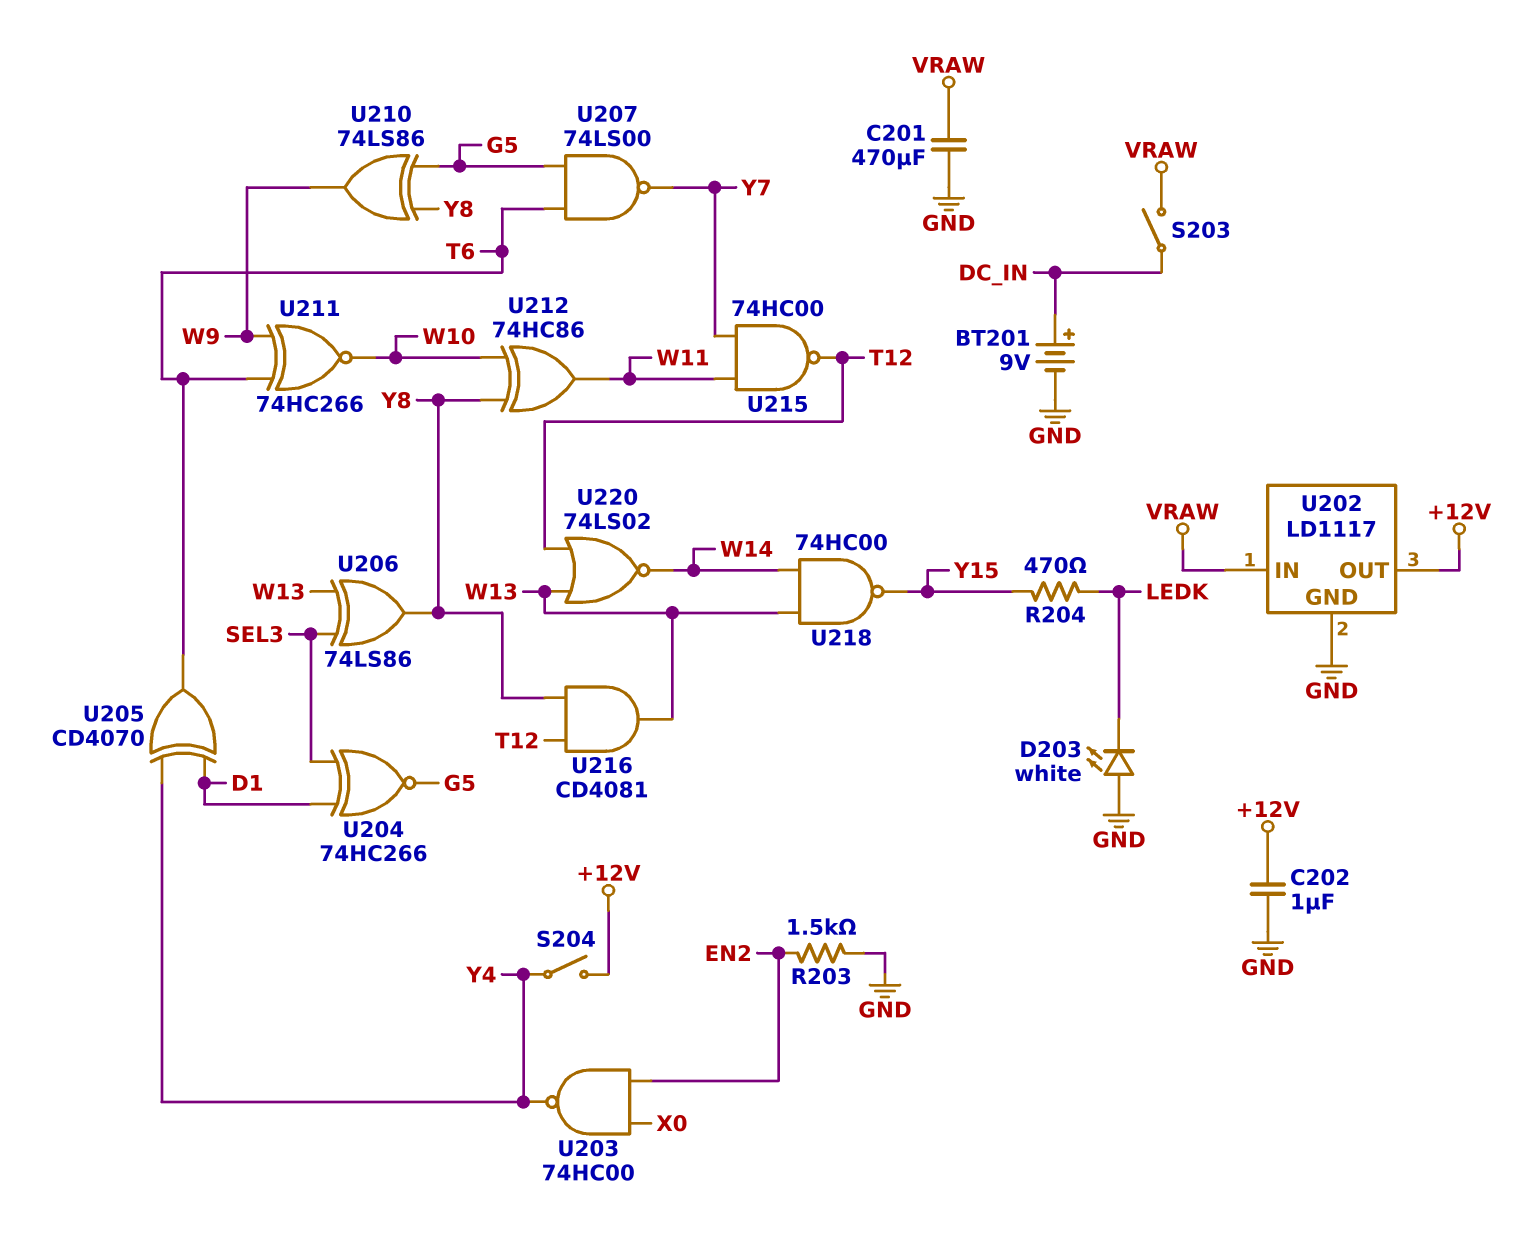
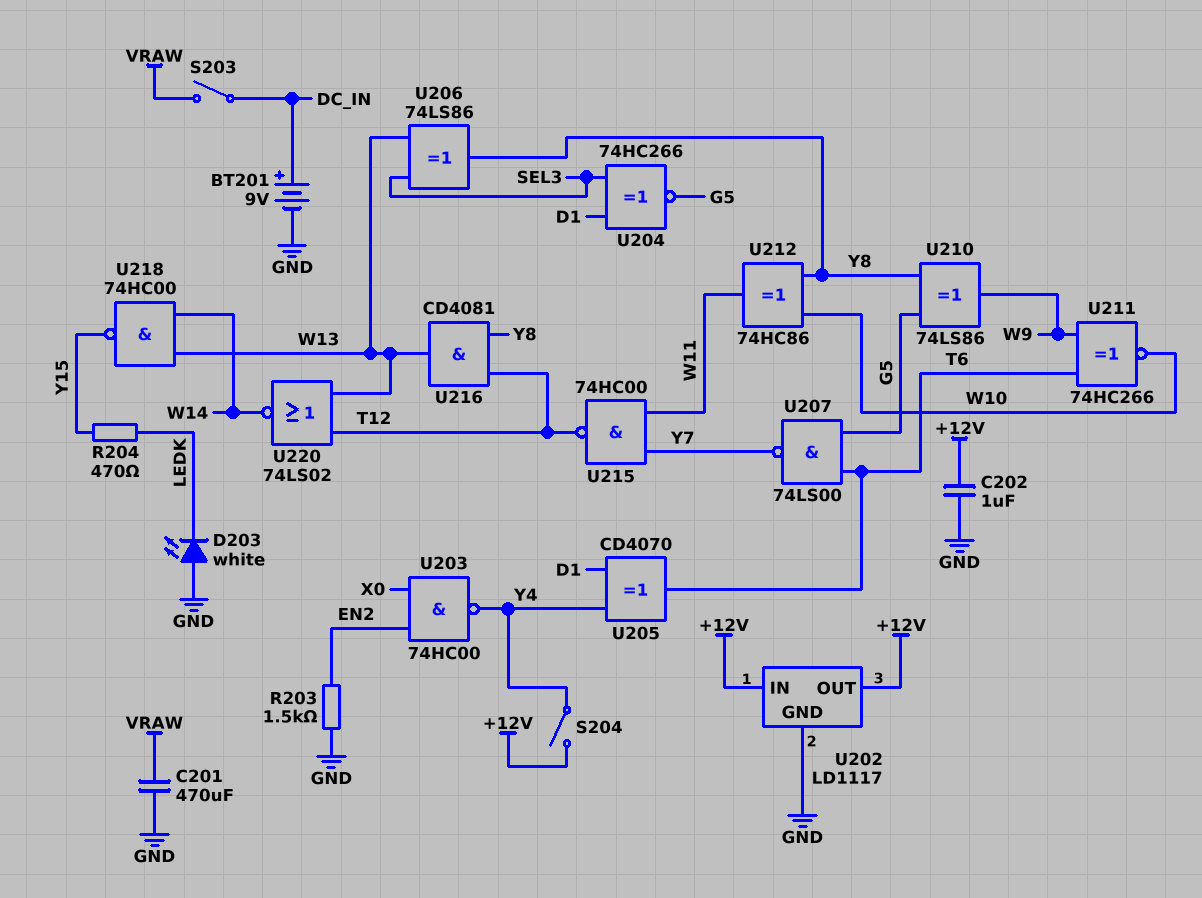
U202 pin IN: VRAW -> +12V

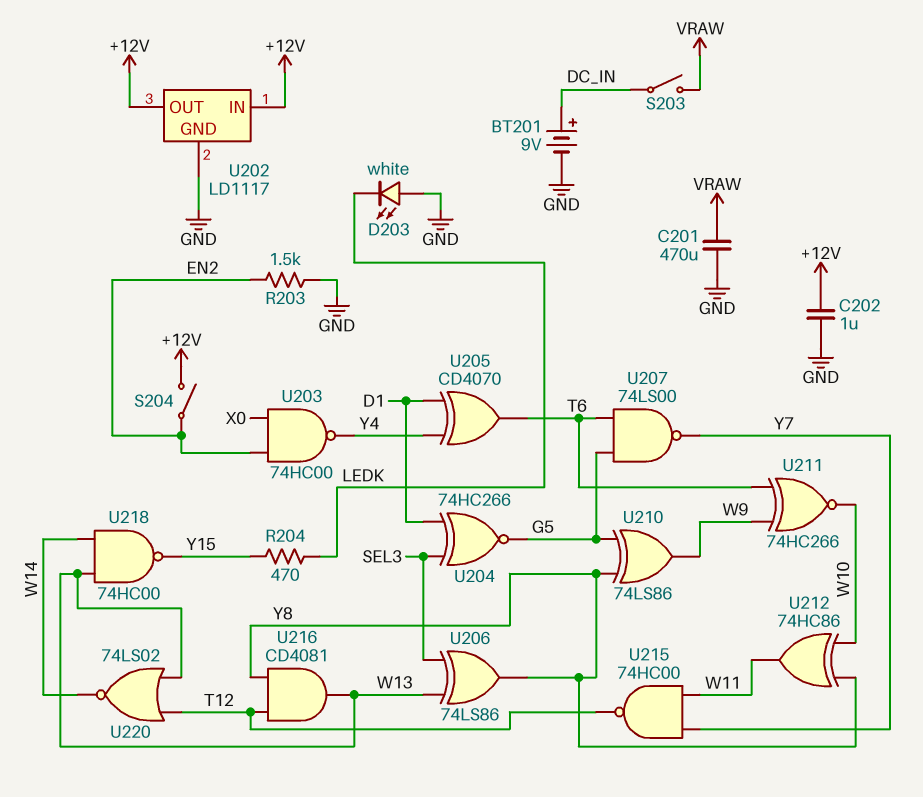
S204: switch (+12V, Y4) -> switch (+12V, EN2)

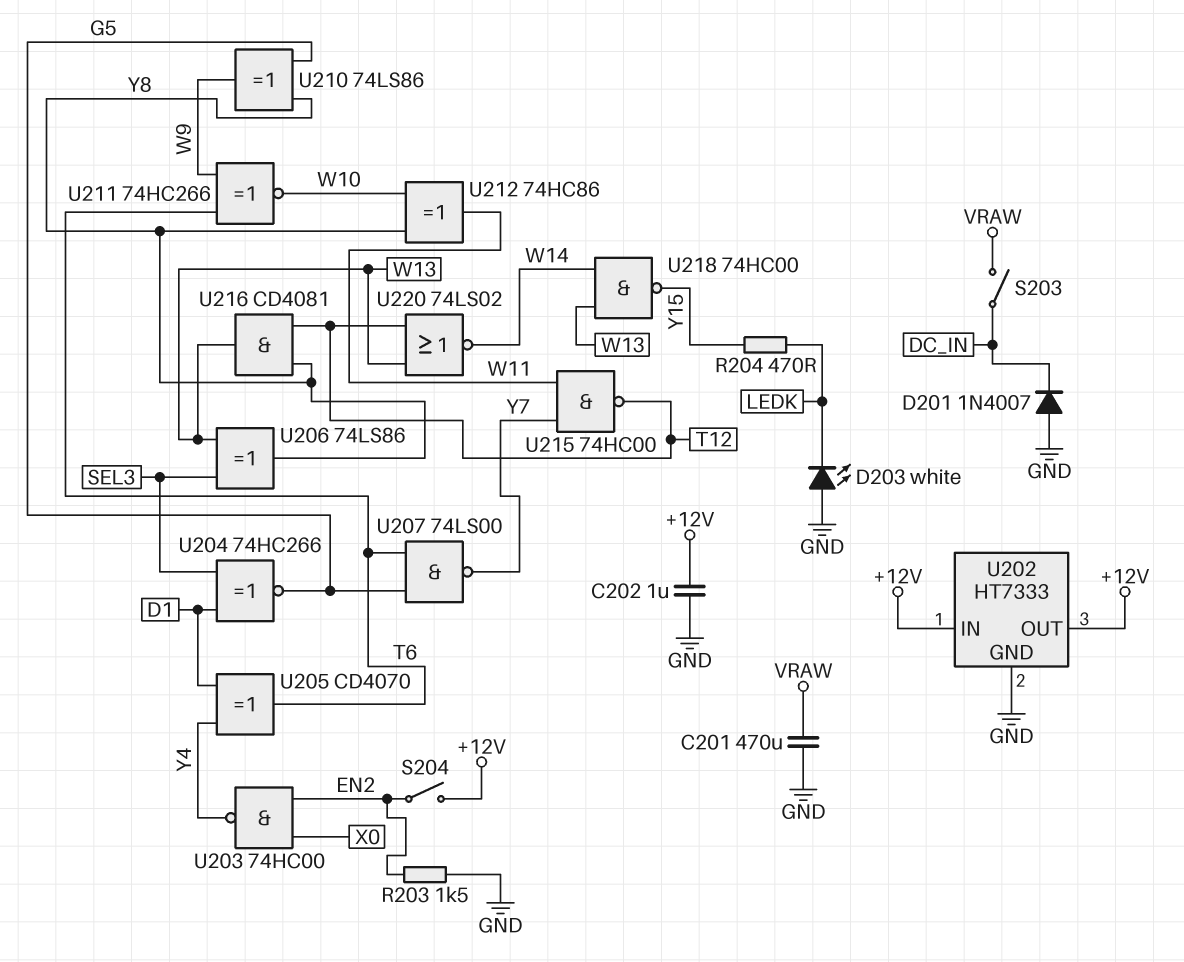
BT201: 9V (plus DC_IN, minus GND) -> none
D201: none -> diode 1N4007 (A GND, K DC_IN)
U202: LD1117 -> HT7333

